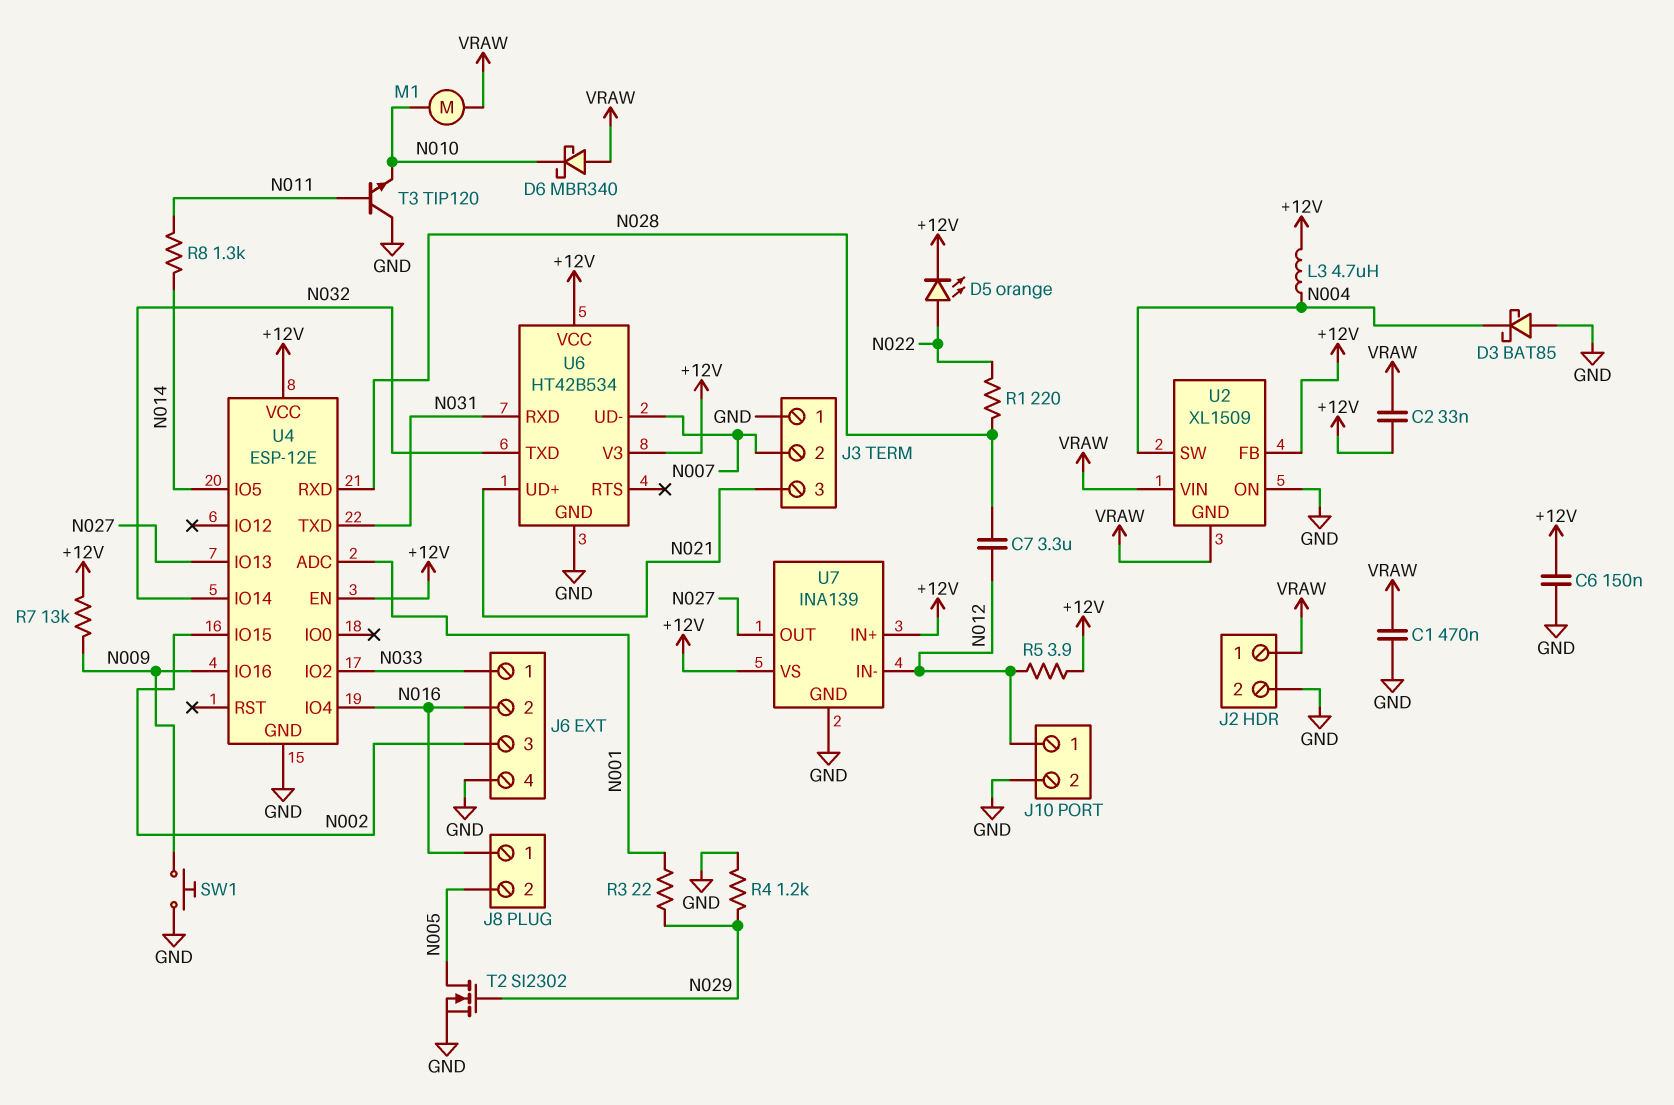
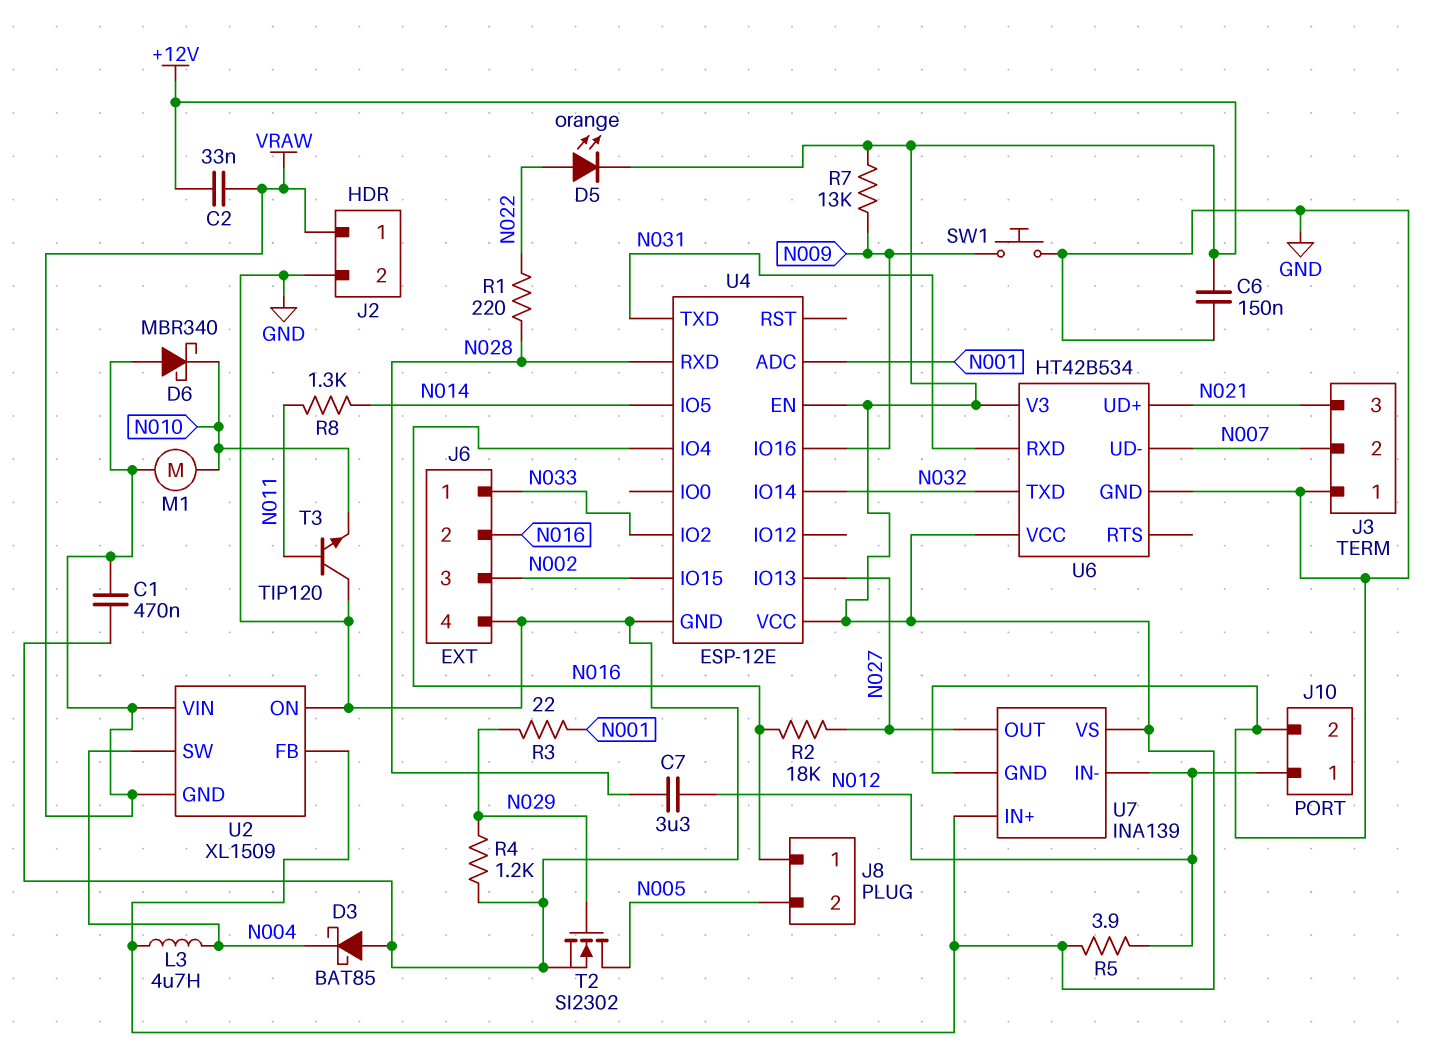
R2: none -> 18k (N016, N027)

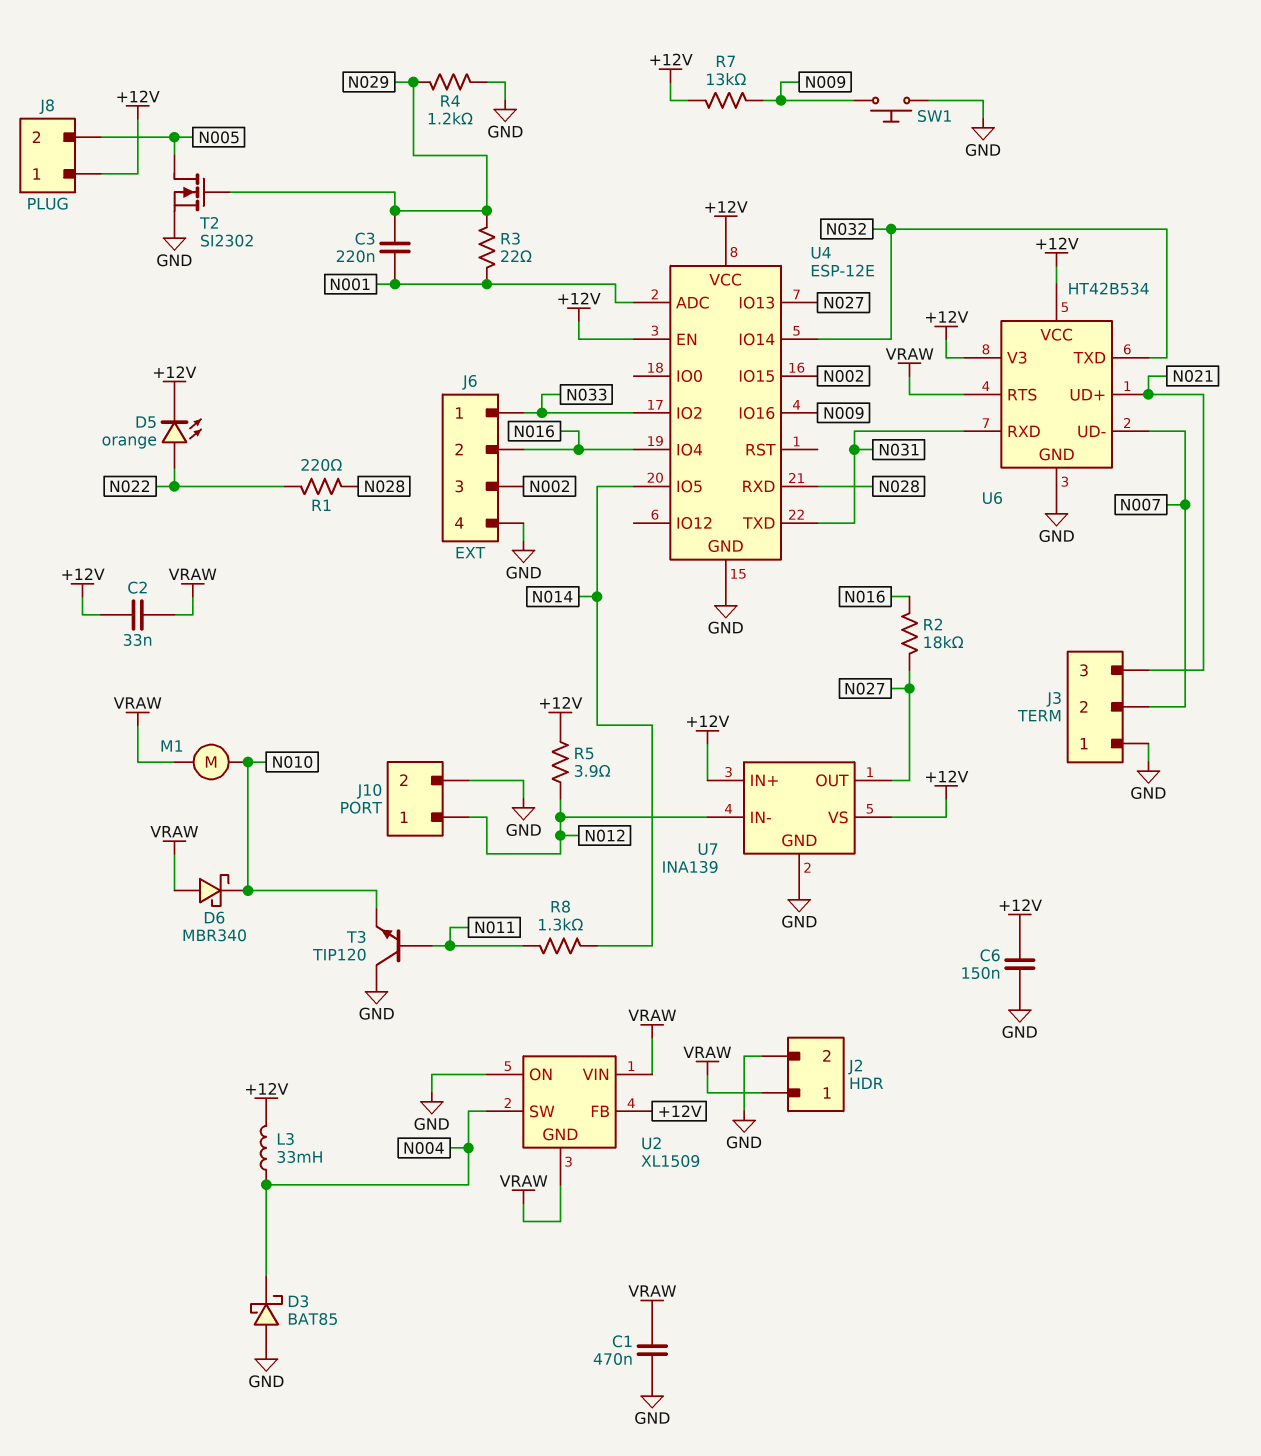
C3: none -> 220nF (N001, N029)
C7: 3.3uF (N012, N028) -> none
J8 pin 1: N016 -> +12V
L3: 4.7uH (+12V, N004) -> 33mH (+12V, N004)
U6 pin RTS: none -> VRAW

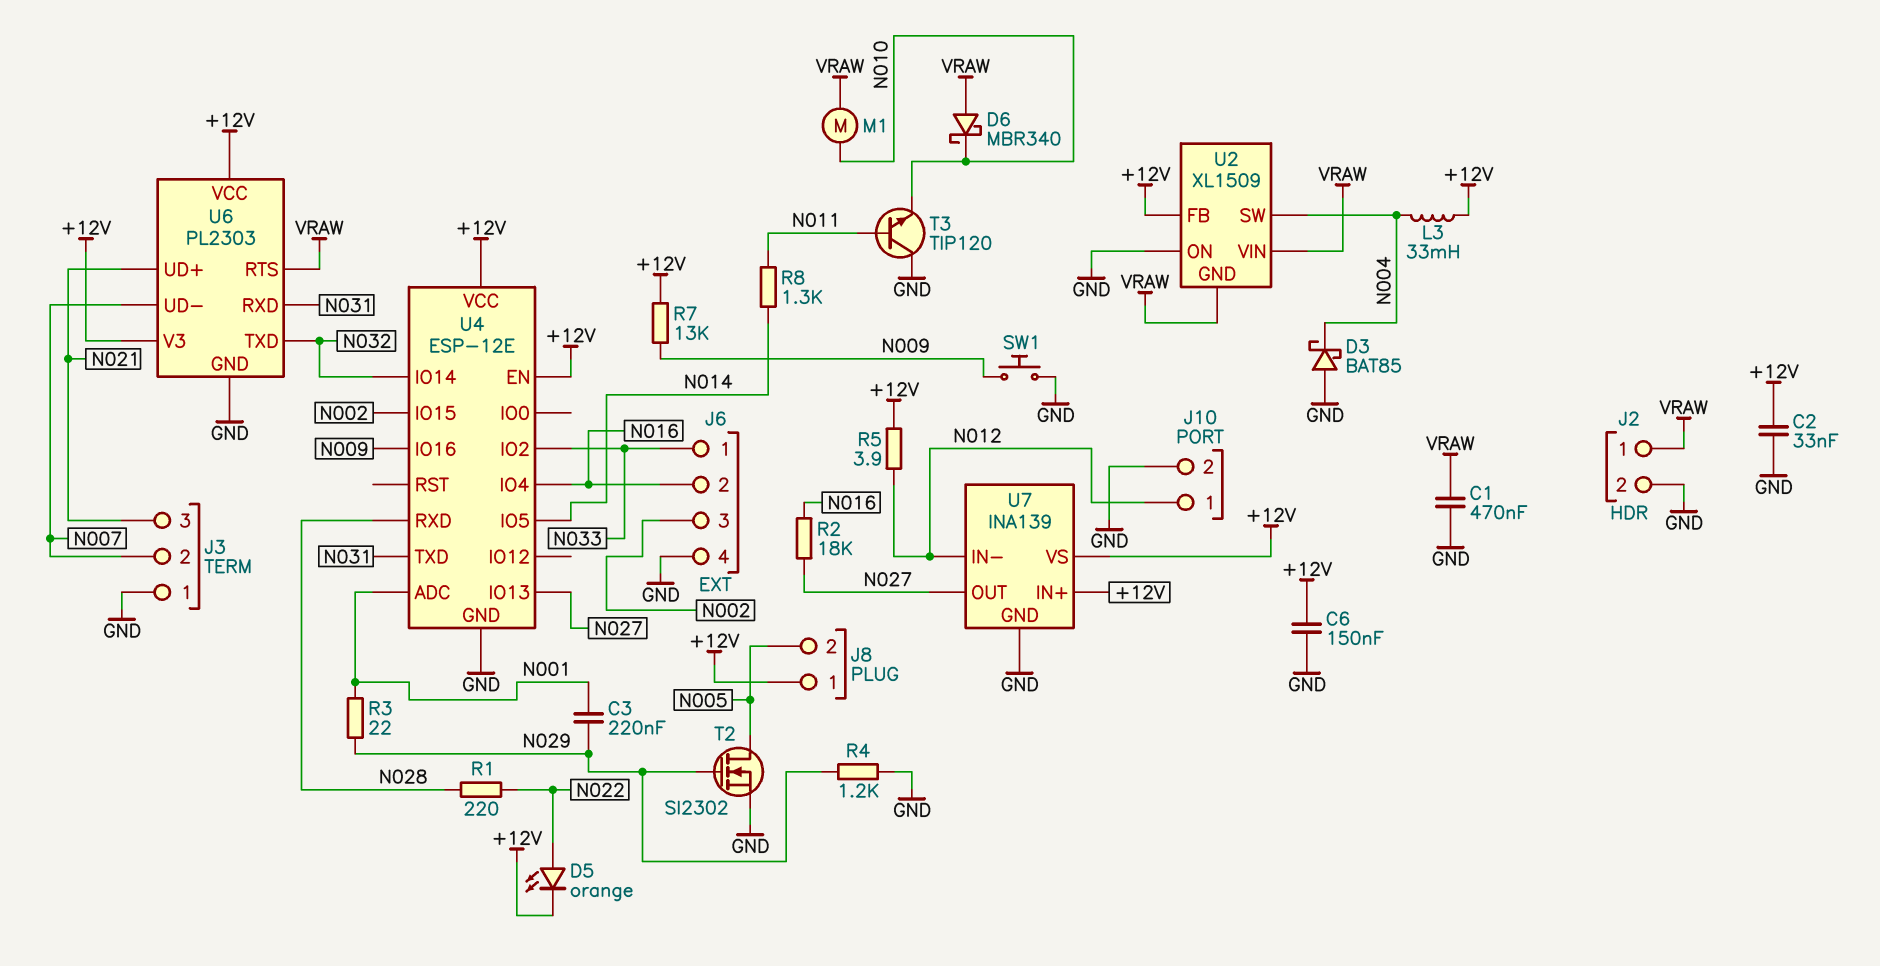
C2: 33nF (+12V, VRAW) -> 33nF (+12V, GND)
U6: HT42B534 -> PL2303

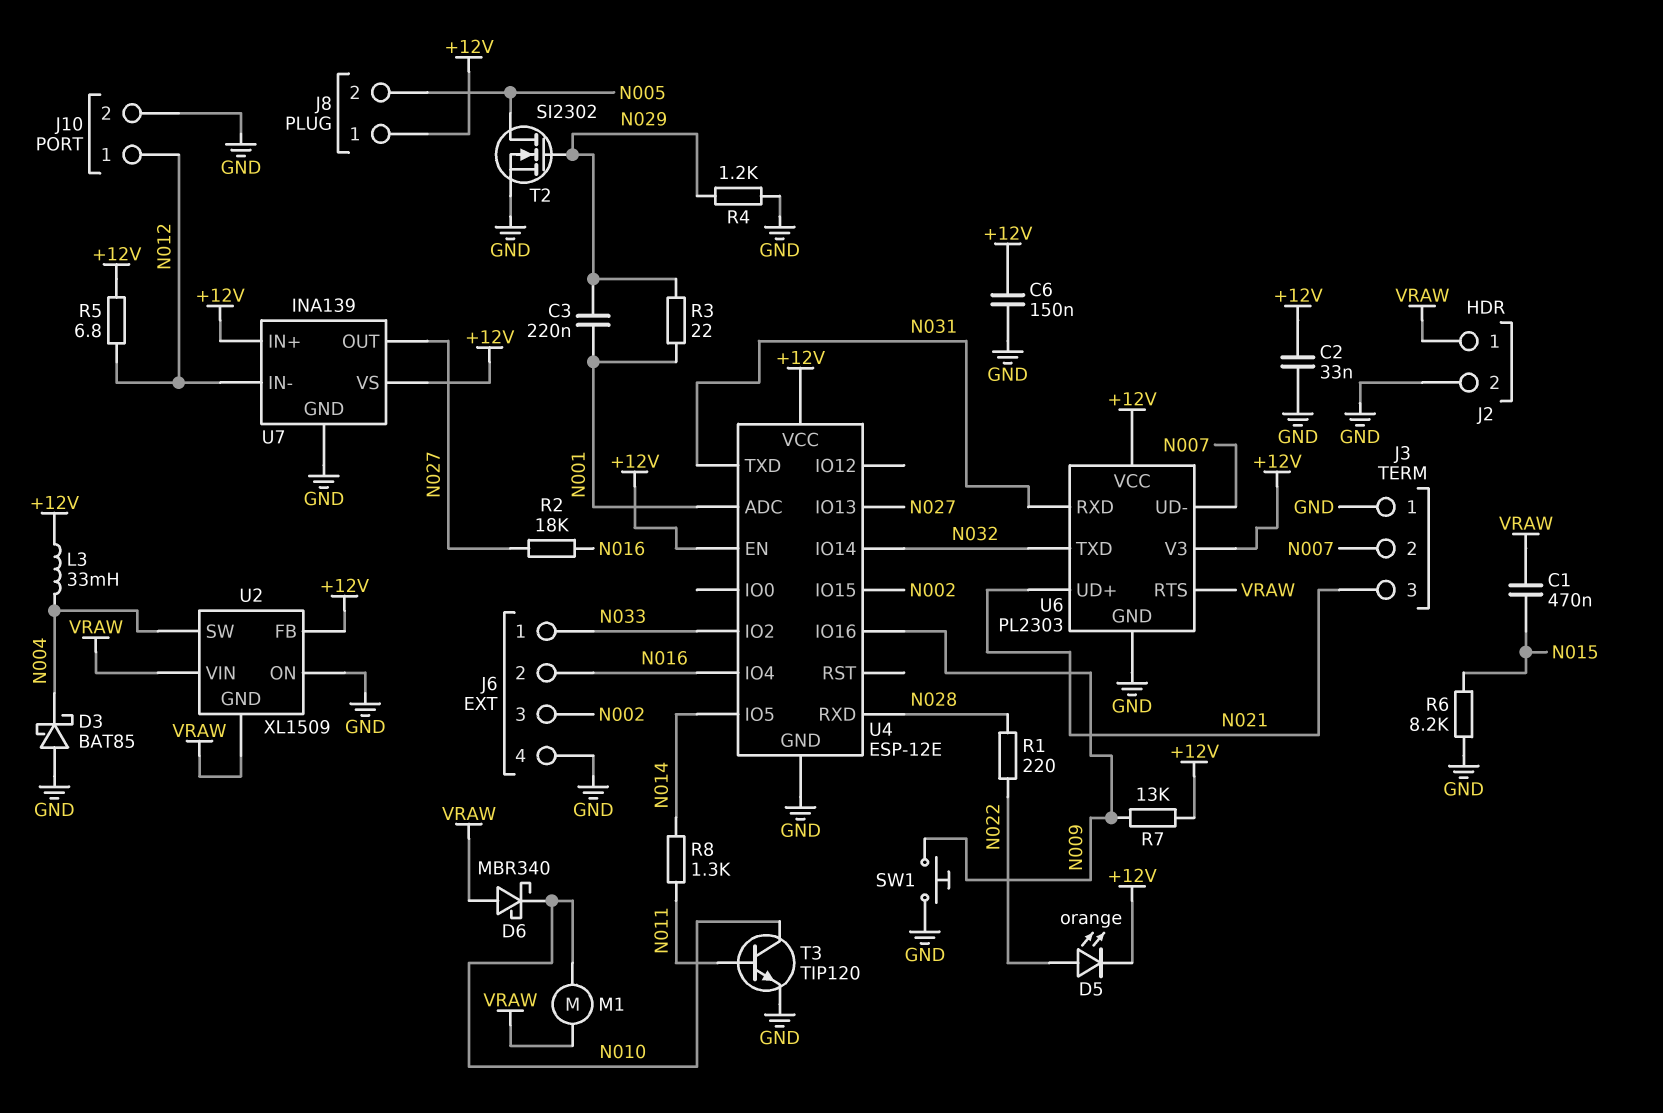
C1: 470nF (GND, VRAW) -> 470nF (N015, VRAW)
R5: 3.9 (+12V, N012) -> 6.8 (+12V, N012)
R6: none -> 8.2k (GND, N015)
T3: NPN TIP120 (B N011, C GND, E N010) -> NPN TIP120 (B N011, C N010, E GND)

